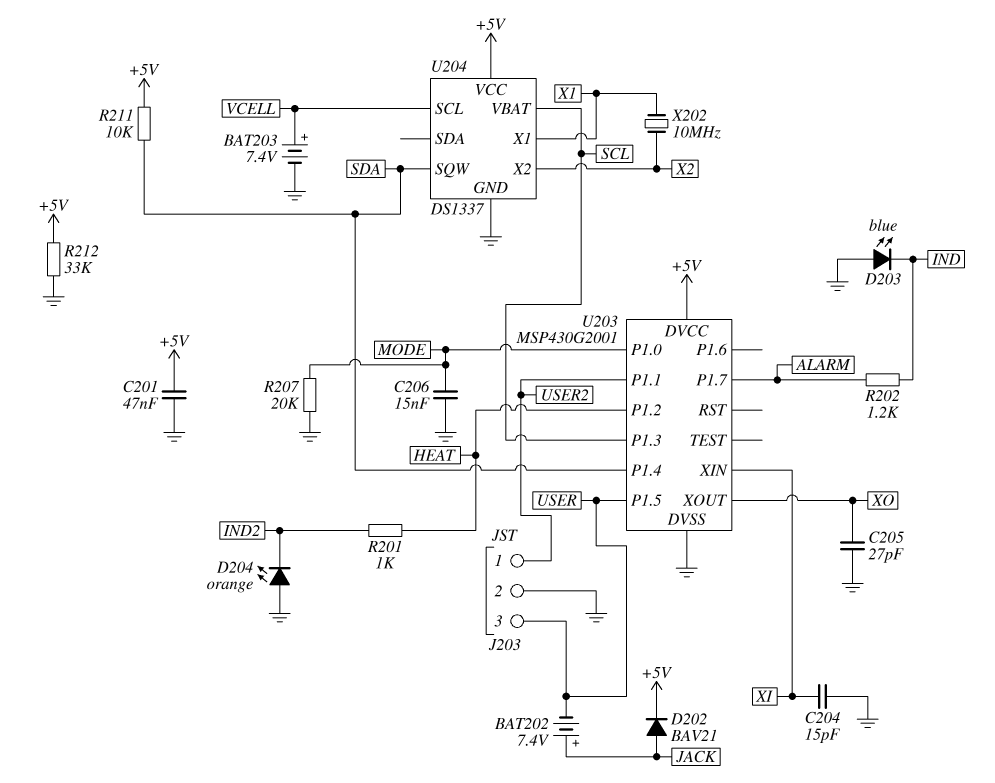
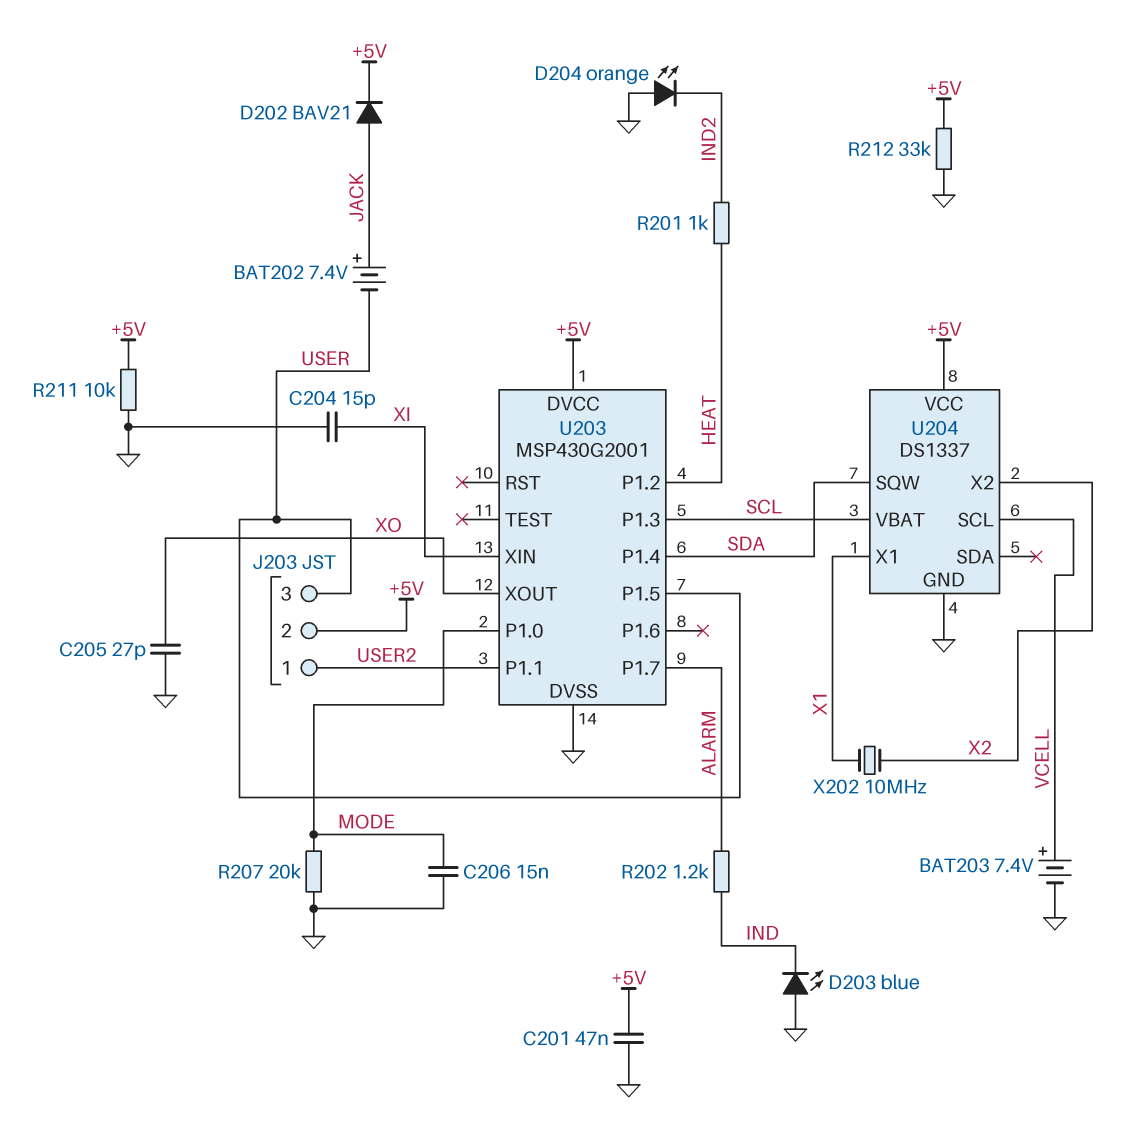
J203 pin 2: GND -> +5V
R211: 10k (+5V, SDA) -> 10k (+5V, GND)

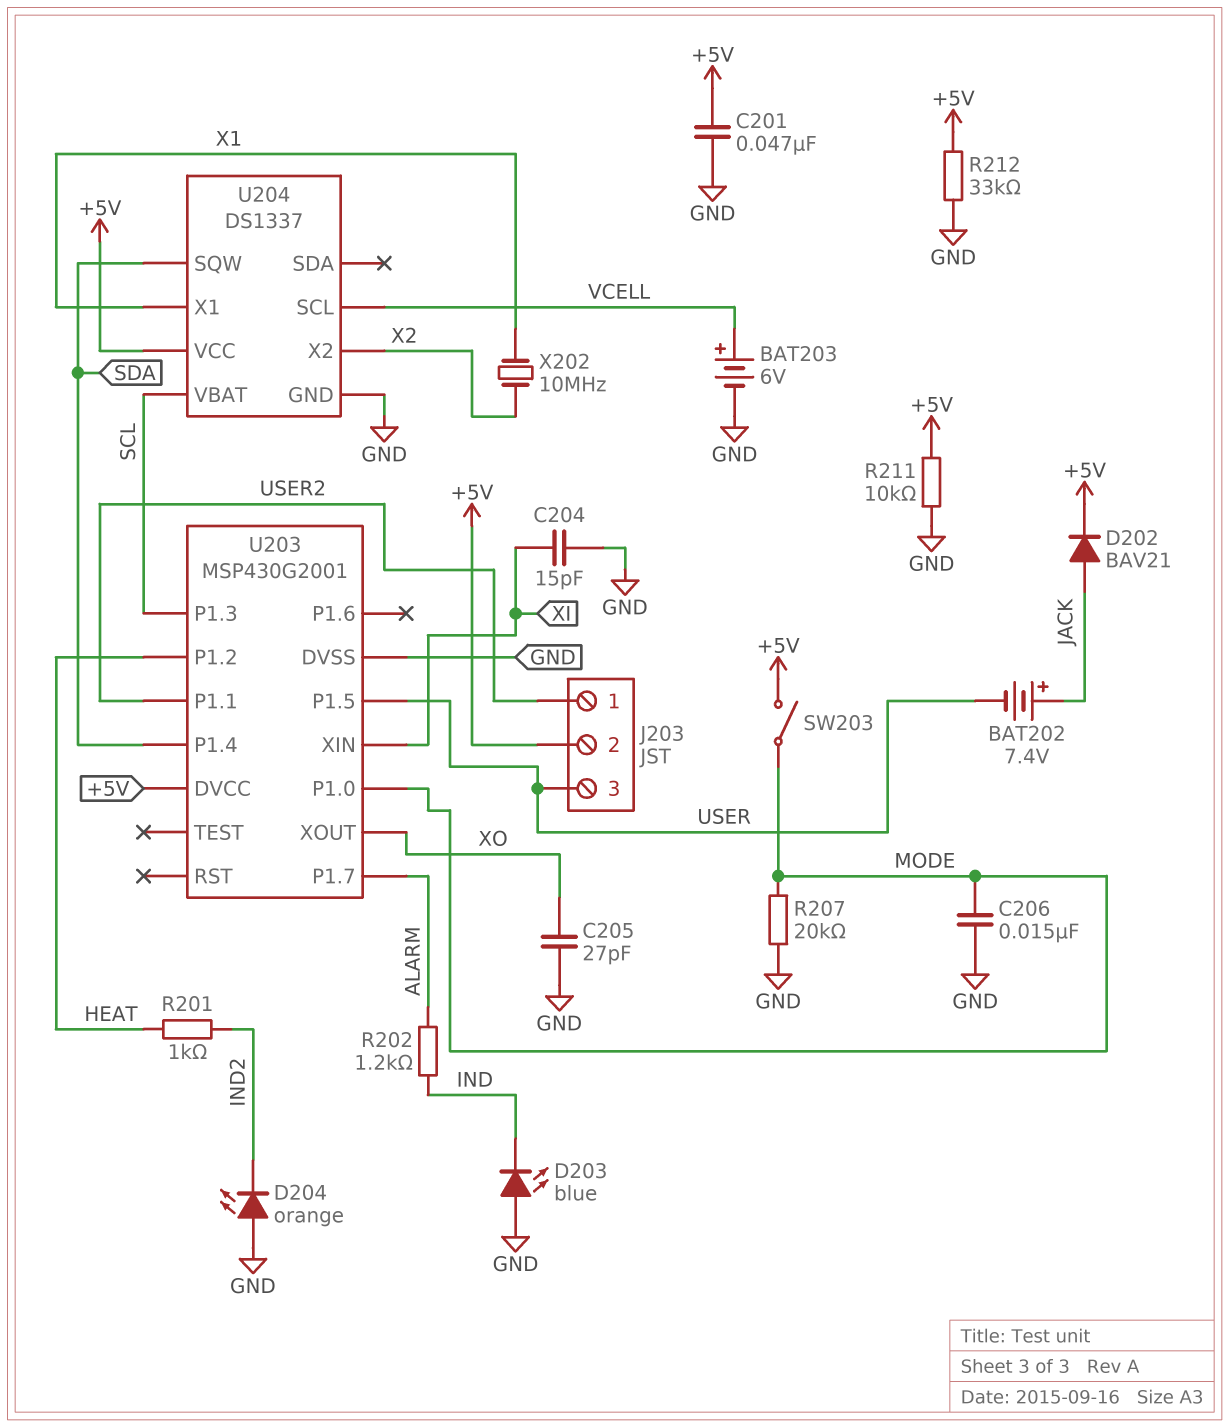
BAT203: 7.4V (plus VCELL, minus GND) -> 6V (plus VCELL, minus GND)
SW203: none -> switch (+5V, MODE)

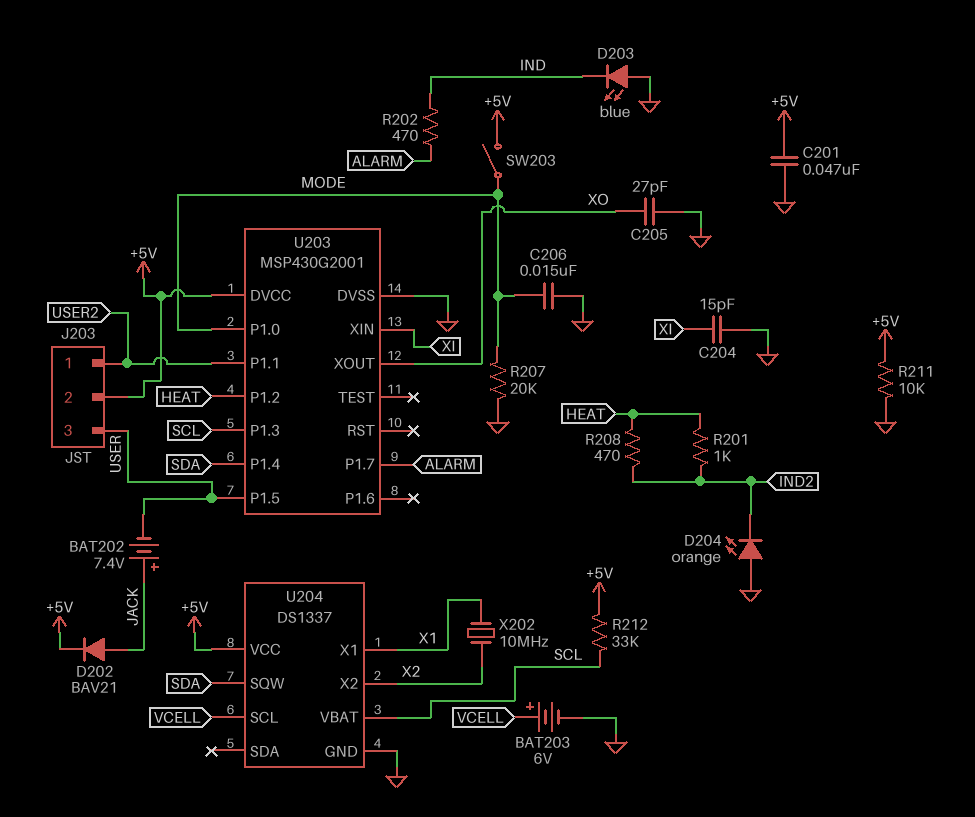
R202: 1.2k (ALARM, IND) -> 470 (ALARM, IND)
R208: none -> 470 (HEAT, IND2)
R212: 33k (+5V, GND) -> 33k (+5V, SCL)

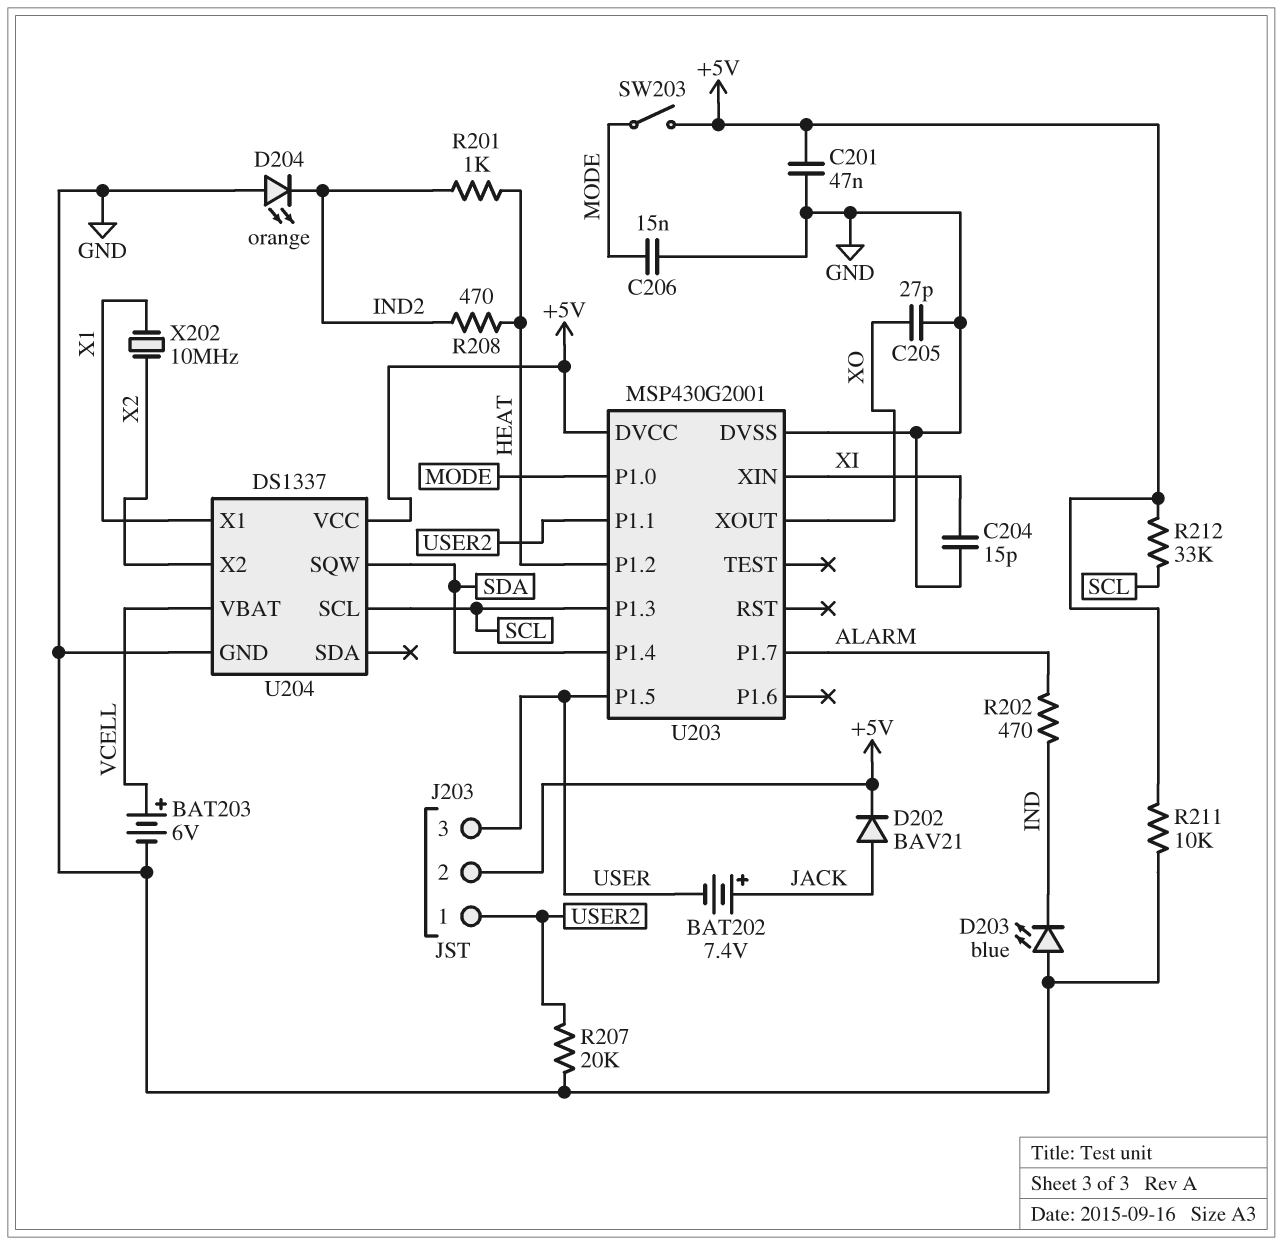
R207: 20k (GND, MODE) -> 20k (GND, USER2)
U204 pin SCL: VCELL -> SCL
U204 pin VBAT: SCL -> VCELL

